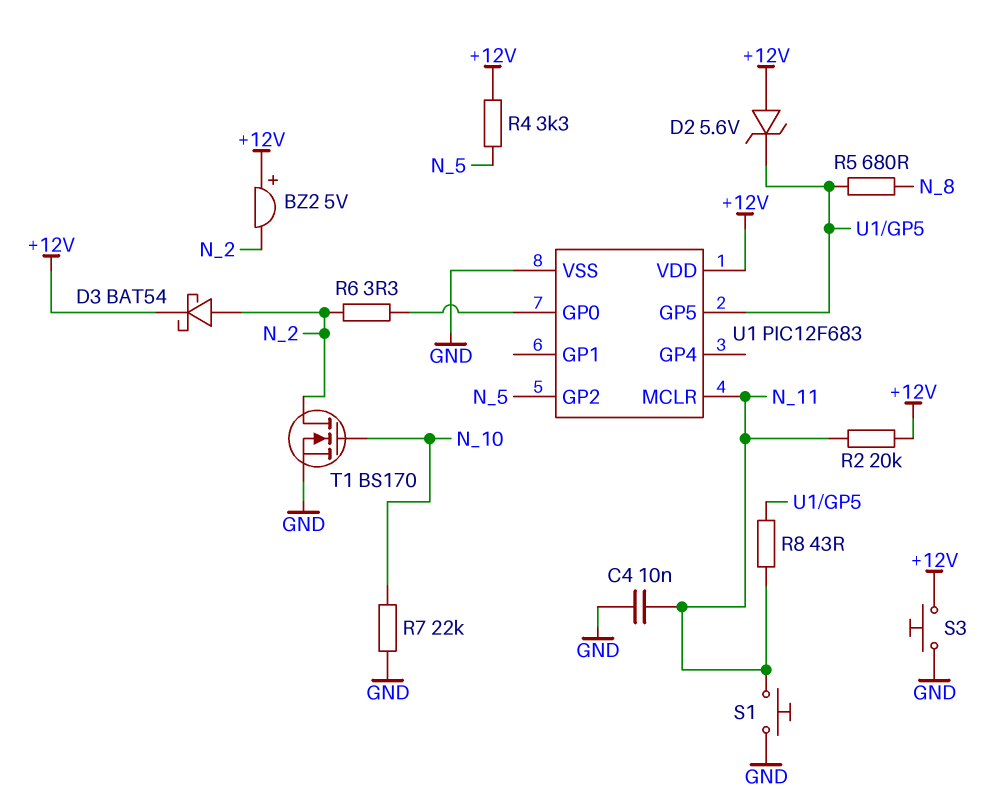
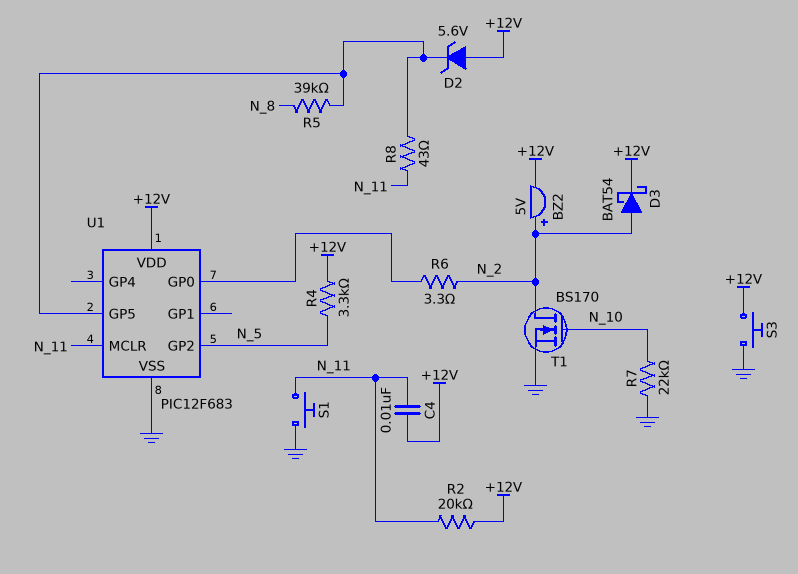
BZ2: buzzer 5V (plus +12V, minus N_2) -> buzzer 5V (plus N_2, minus +12V)
C4: 10nF (GND, N_11) -> 10nF (+12V, N_11)
R5: 680 (N_8, U1/GP5) -> 39k (N_8, U1/GP5)

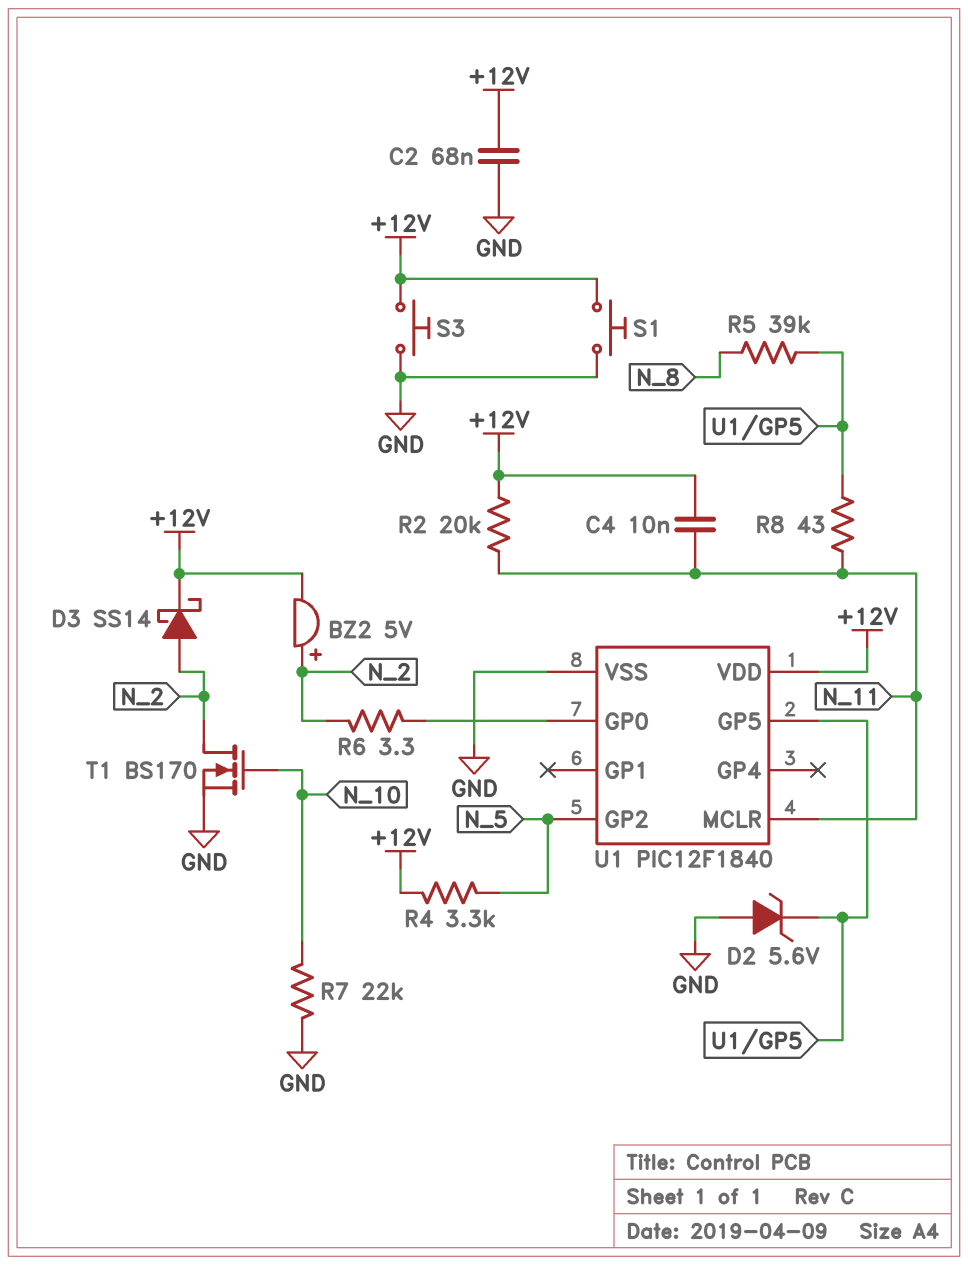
C2: none -> 68nF (+12V, GND)
D2: zener 5.6V (A +12V, K U1/GP5) -> zener 5.6V (A GND, K U1/GP5)
D3: schottky BAT54 (A N_2, K +12V) -> schottky SS14 (A N_2, K +12V)
S1: button (GND, N_11) -> button (+12V, GND)
U1: PIC12F683 -> PIC12F1840

